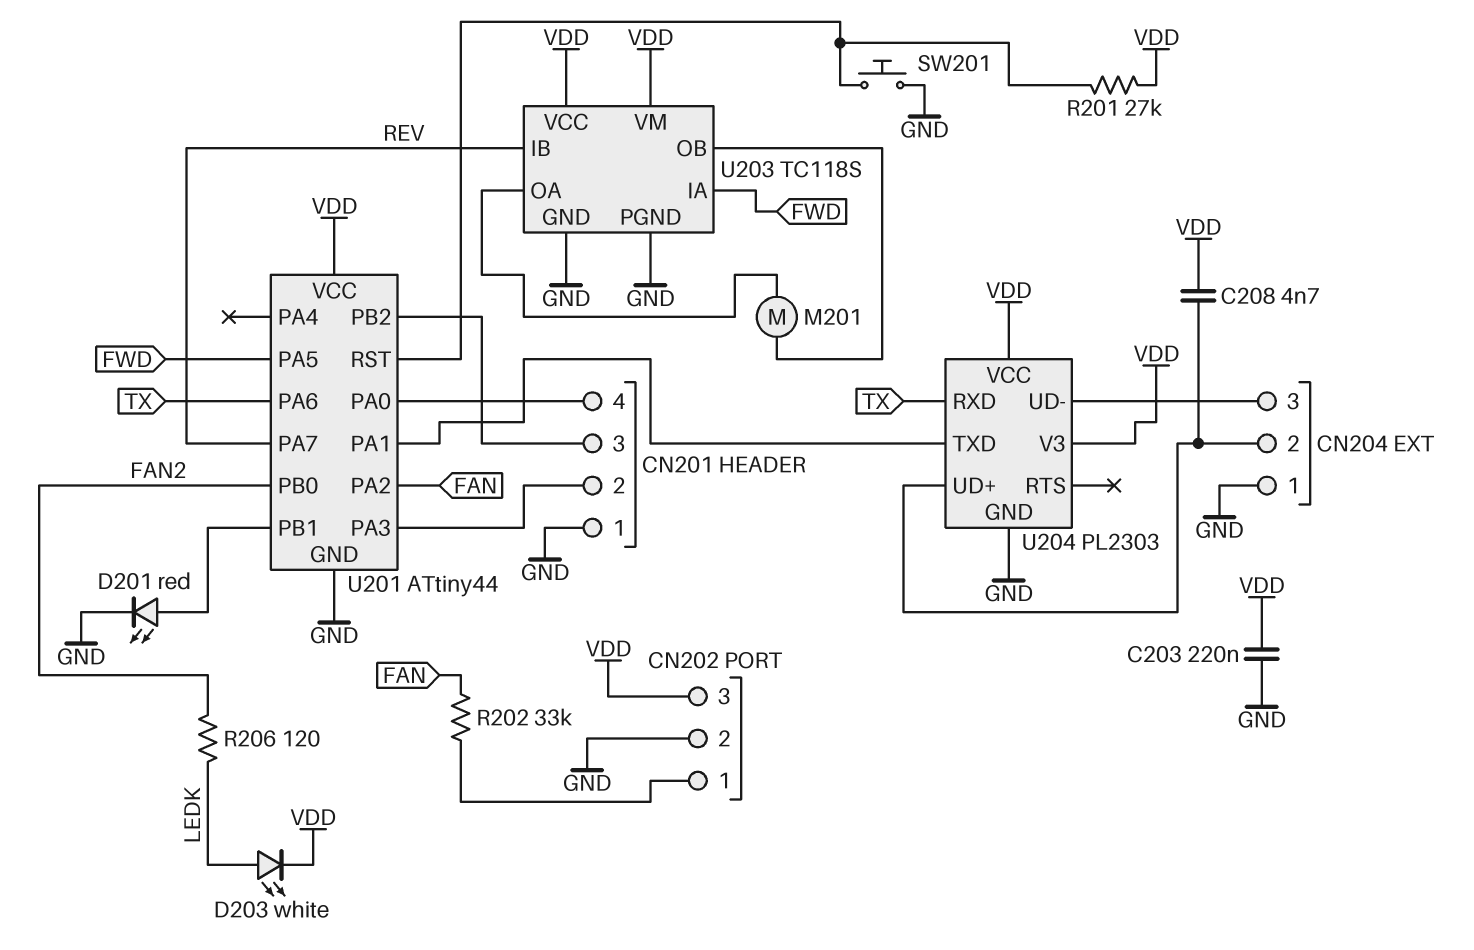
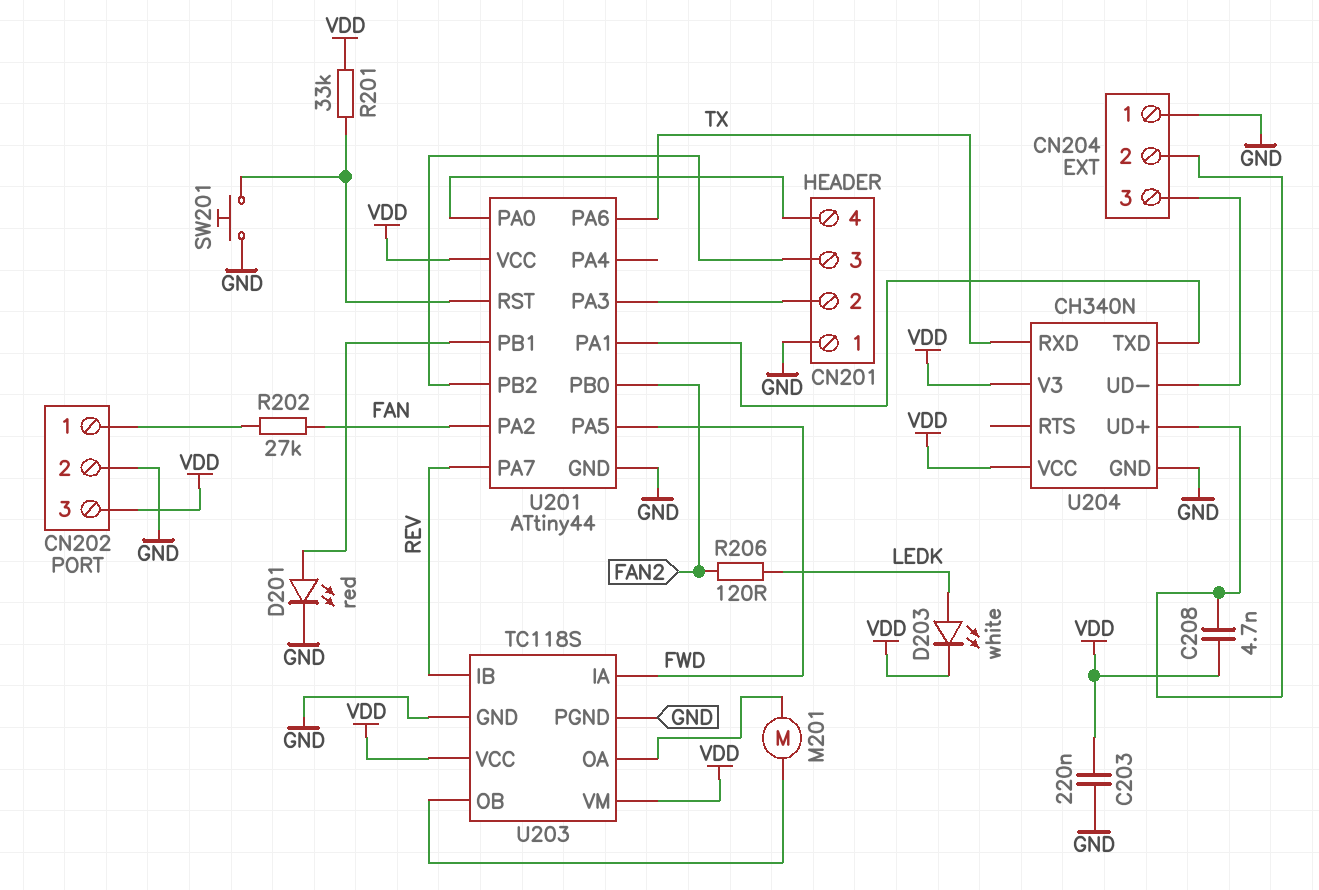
R201: 27k (U201/RST, VDD) -> 33k (U201/RST, VDD)
R202: 33k (CN202/1, FAN) -> 27k (CN202/1, FAN)
U204: PL2303 -> CH340N

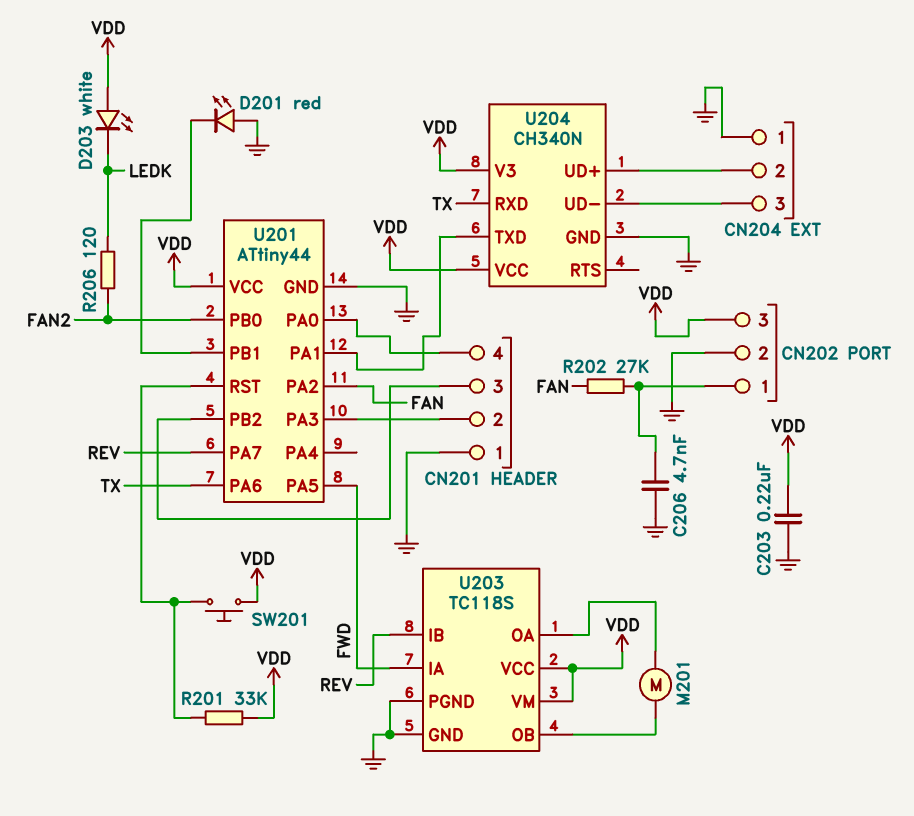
C206: none -> 4.7nF (CN202/1, GND)
C208: 4.7nF (CN204/2, VDD) -> none
D201: LED red (A U201/PB1, K GND) -> LED red (A GND, K U201/PB1)
D203: LED white (A LEDK, K VDD) -> LED white (A VDD, K LEDK)
SW201: button (GND, U201/RST) -> button (U201/RST, VDD)

